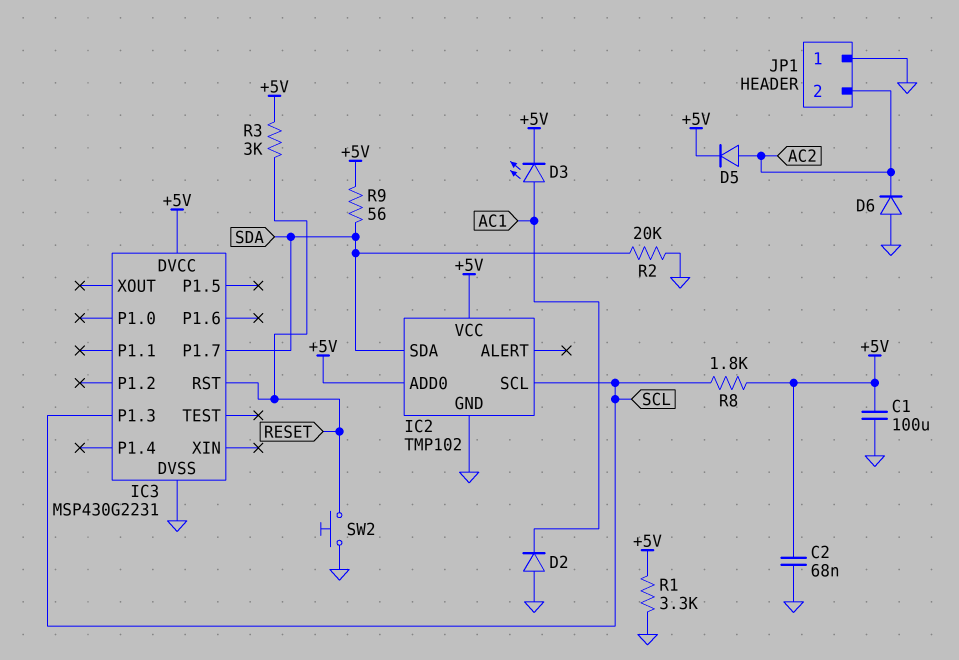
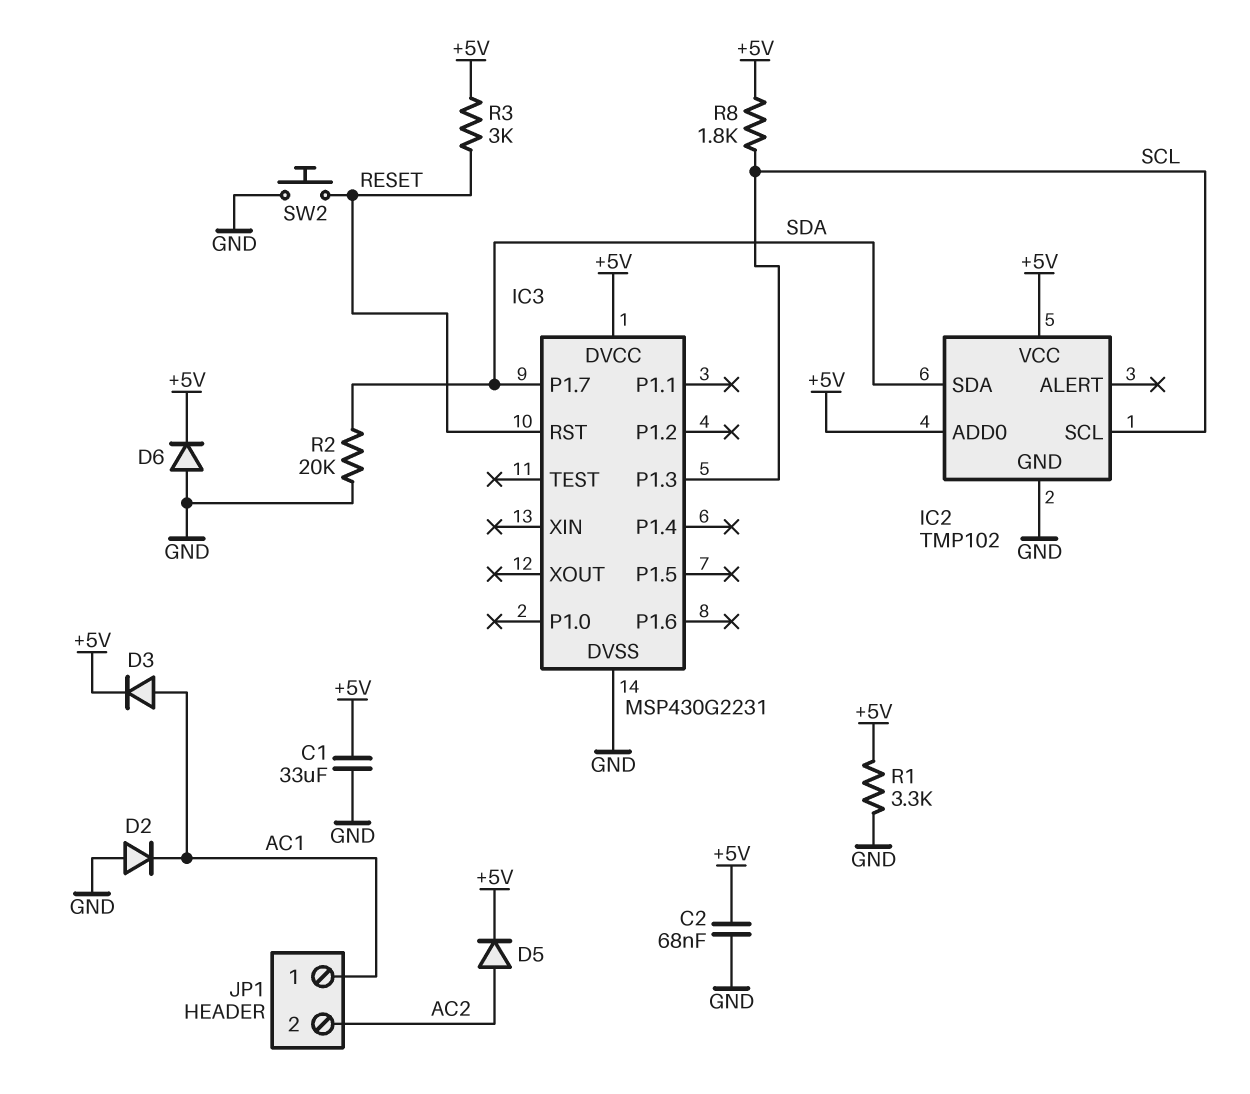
C1: 100uF (+5V, GND) -> 33uF (+5V, GND)
D3: LED (A AC1, K +5V) -> diode (A AC1, K +5V)
D6: diode (A GND, K AC2) -> diode (A GND, K +5V)
JP1 pin 1: GND -> AC1
R9: 56 (+5V, SDA) -> none

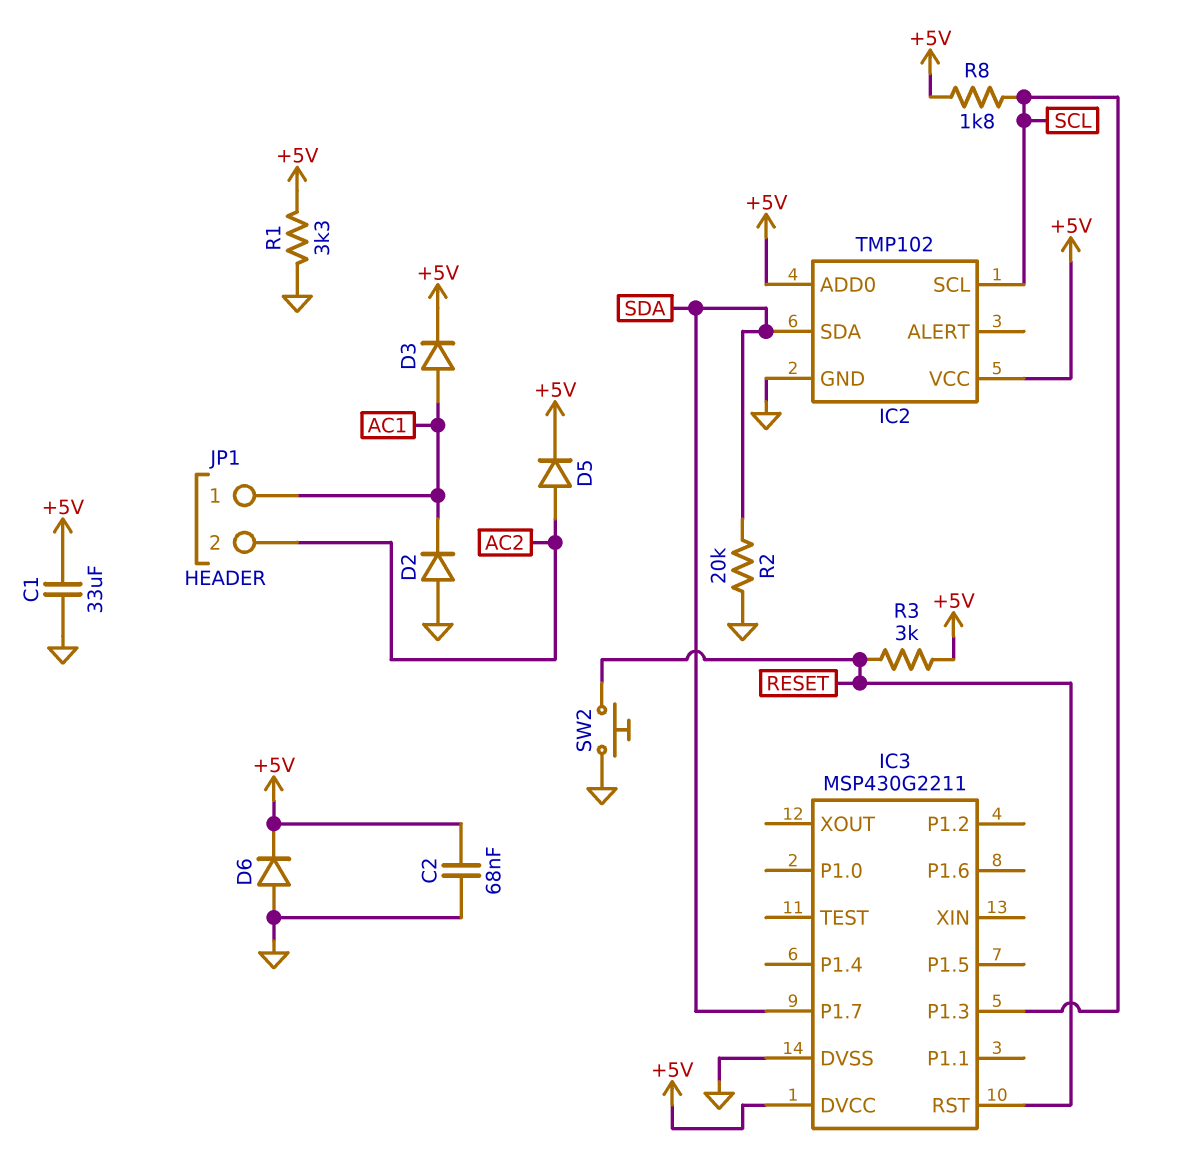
IC3: MSP430G2231 -> MSP430G2211

